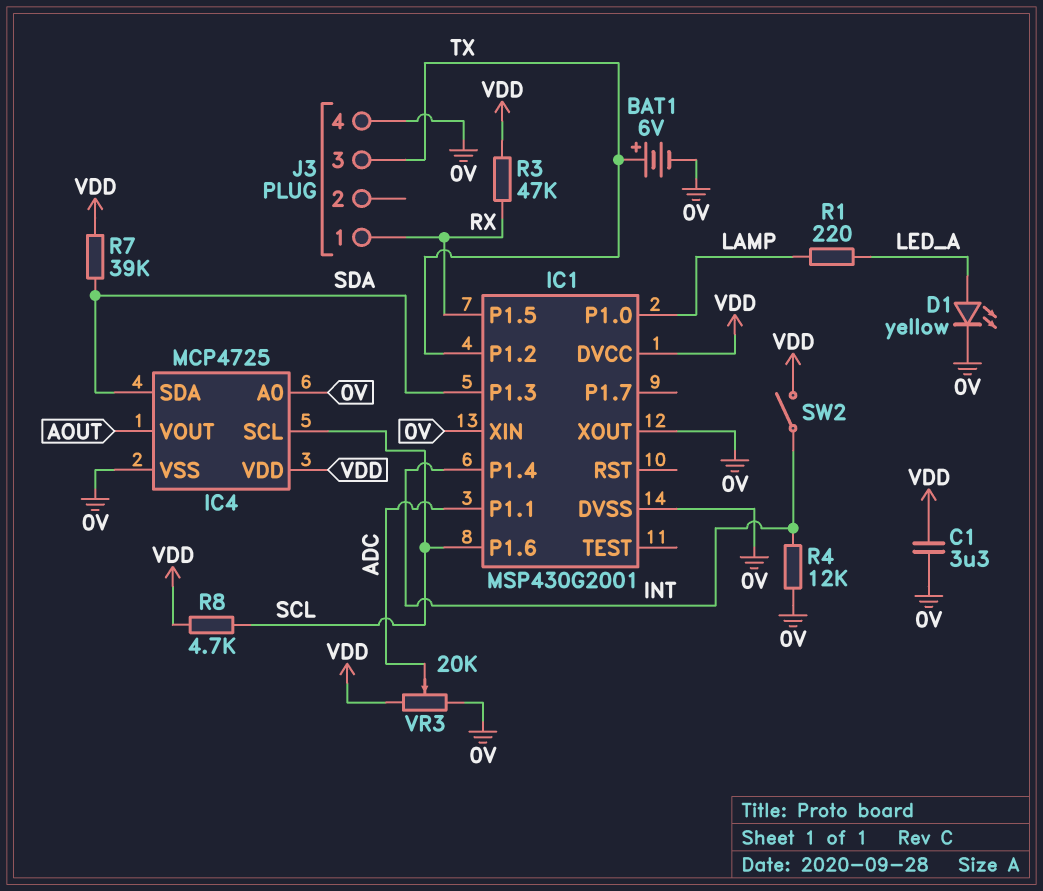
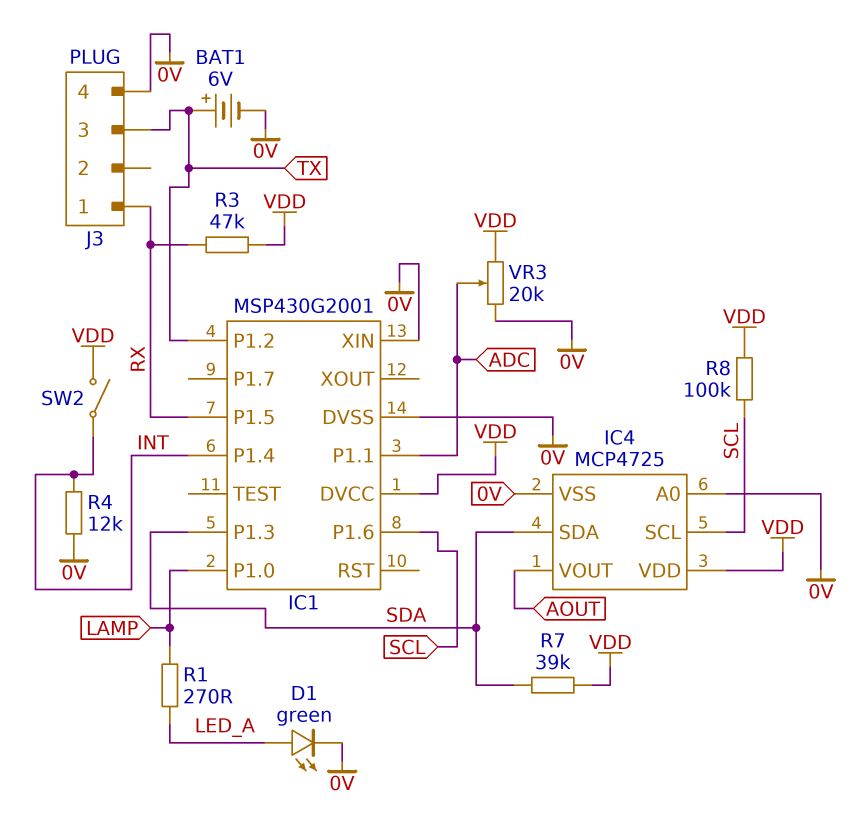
C1: 3.3uF (0V, VDD) -> none
D1: LED yellow (A LED_A, K 0V) -> LED green (A LED_A, K 0V)
IC1 pin XOUT: 0V -> none
R1: 220 (LAMP, LED_A) -> 270 (LAMP, LED_A)
R8: 4.7k (SCL, VDD) -> 100k (SCL, VDD)

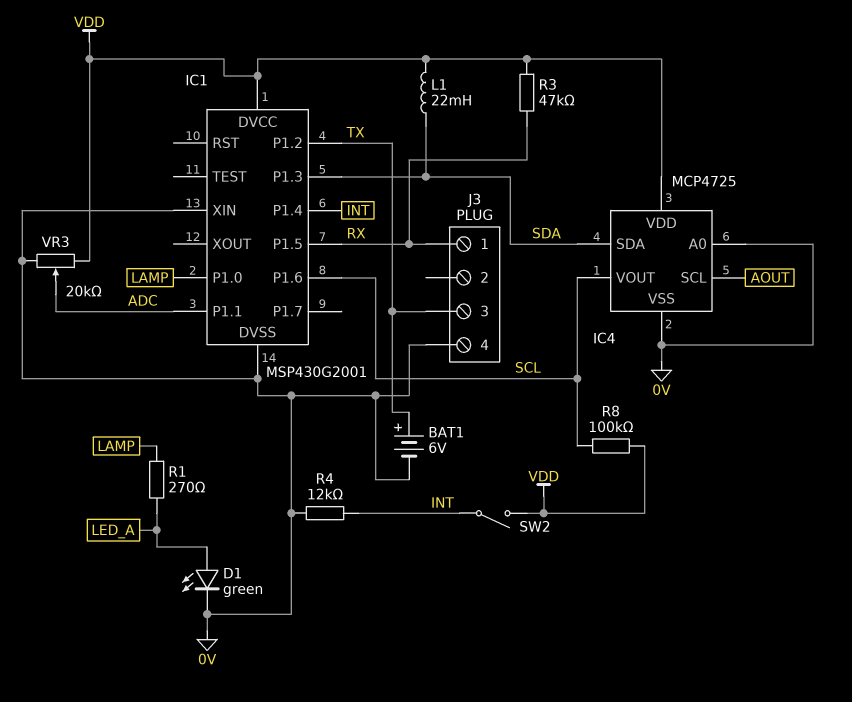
IC4 pin SCL: SCL -> AOUT
IC4 pin VOUT: AOUT -> SCL
L1: none -> 22mH (SDA, VDD)
R7: 39k (SDA, VDD) -> none

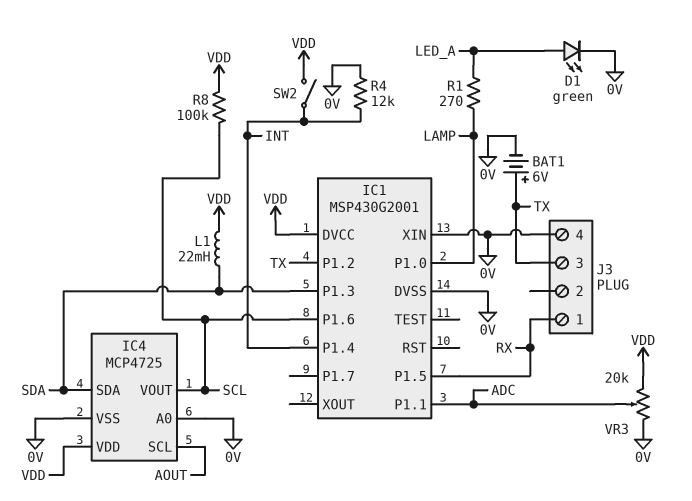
R3: 47k (RX, VDD) -> none

